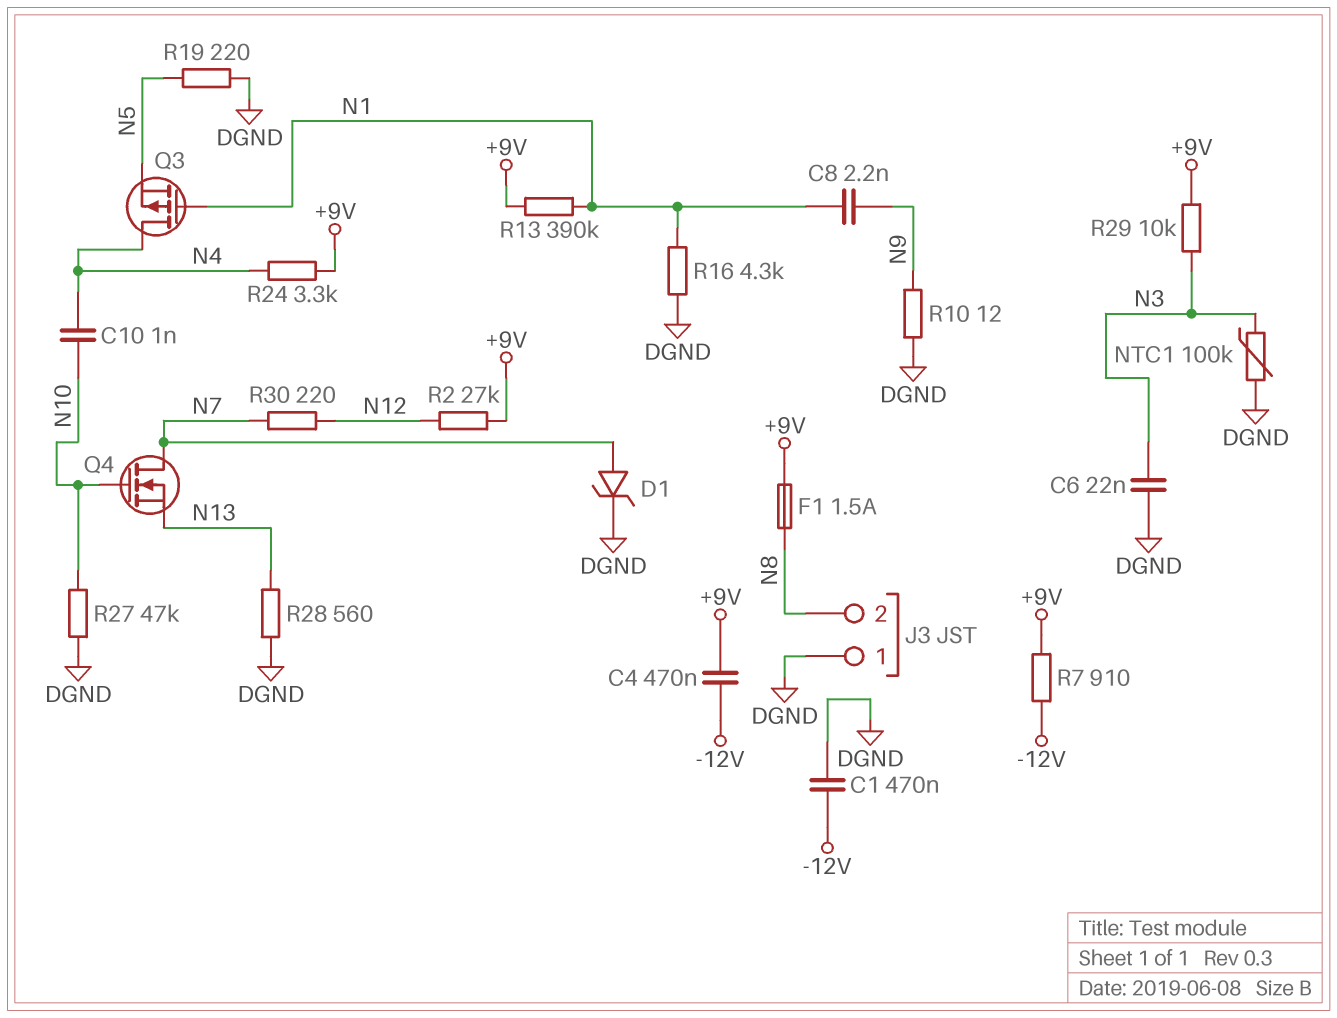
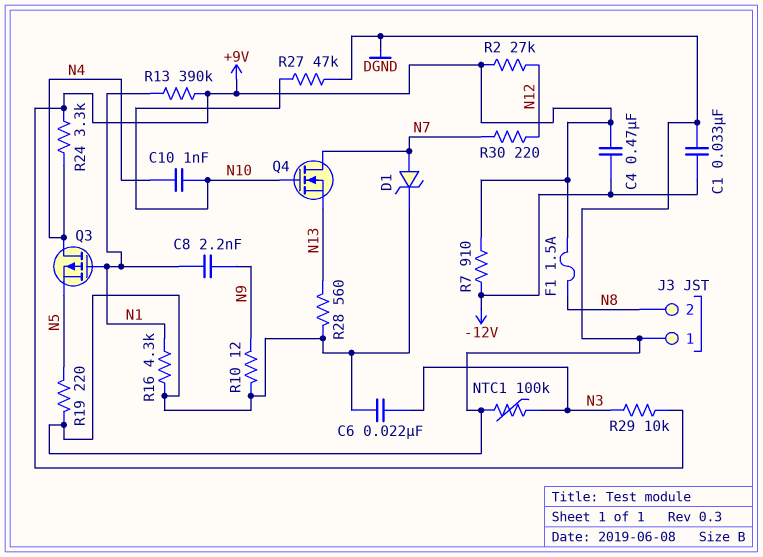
C1: 470nF (-12V, DGND) -> 33nF (-12V, DGND)

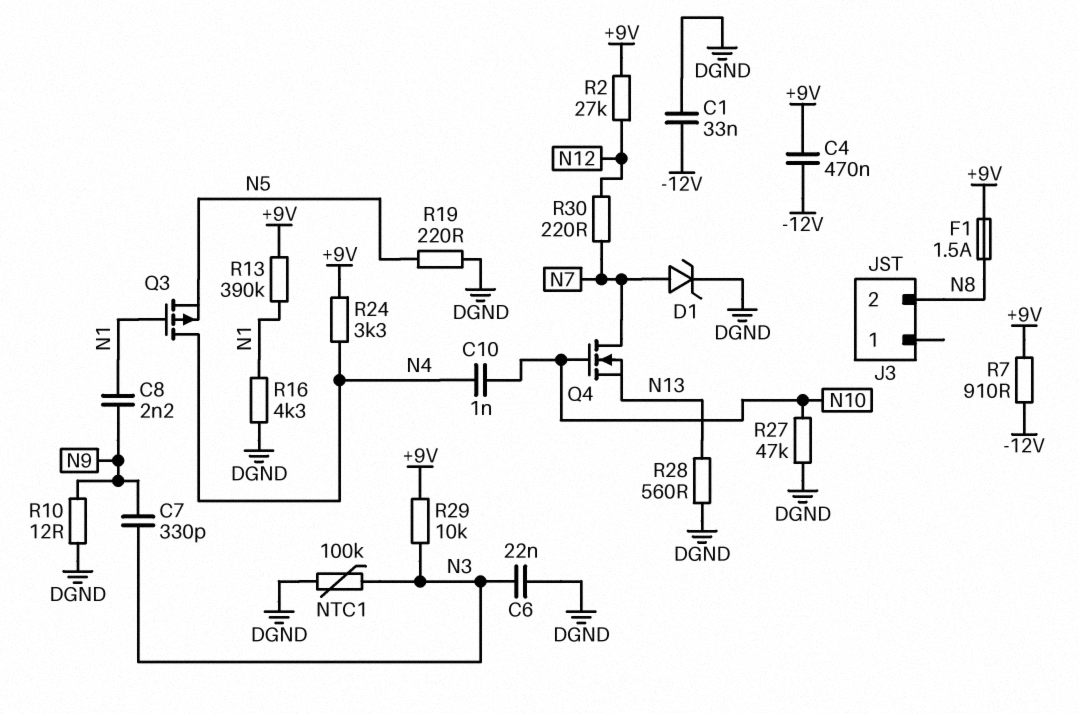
C7: none -> 330pF (N3, N9)
J3 pin 1: DGND -> none

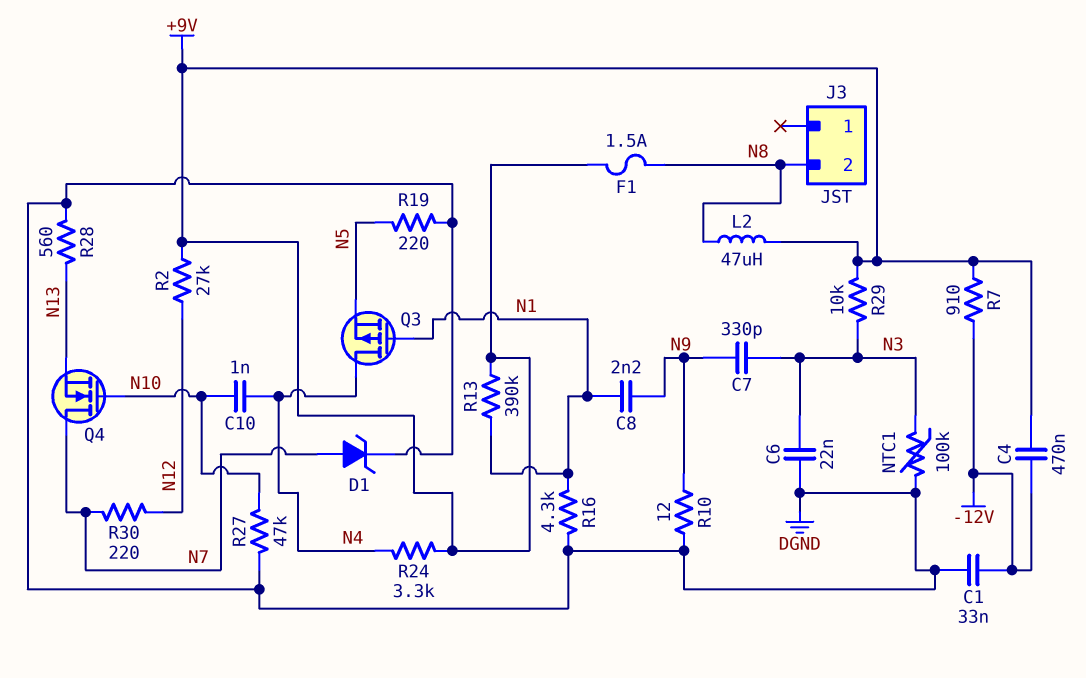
L2: none -> 47uH (+9V, N8)

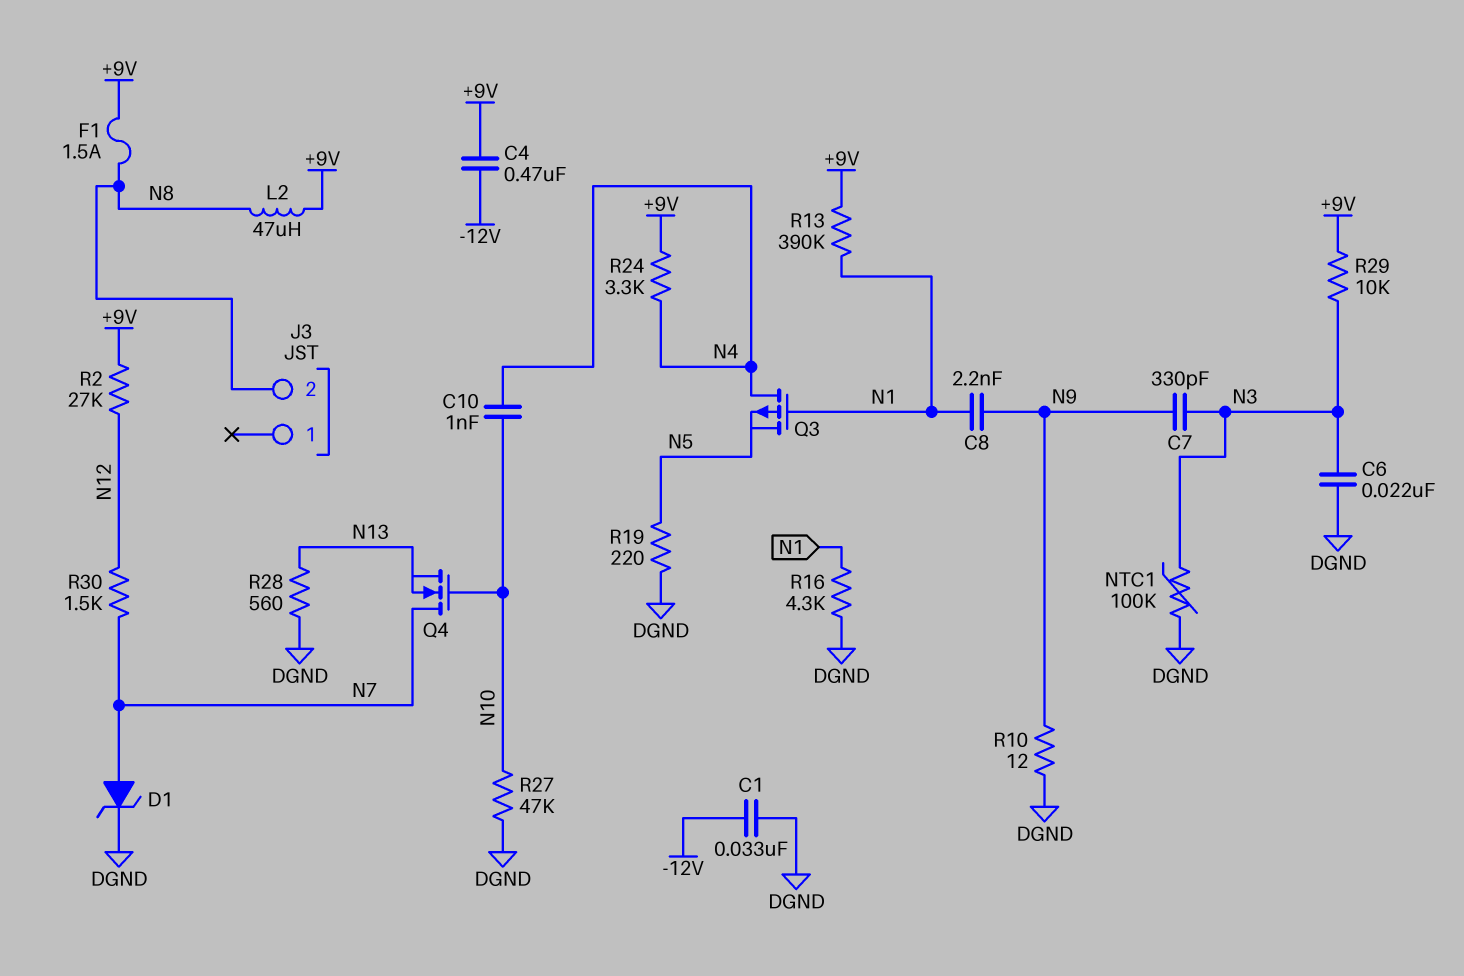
R7: 910 (+9V, -12V) -> none
R30: 220 (N7, N12) -> 1.5k (N7, N12)

